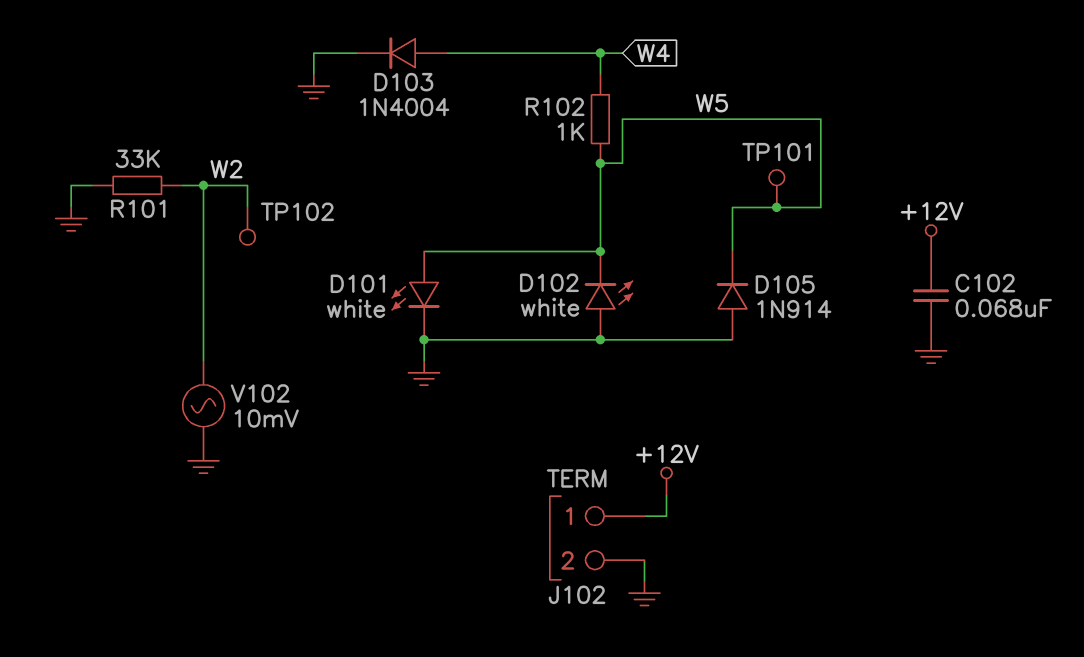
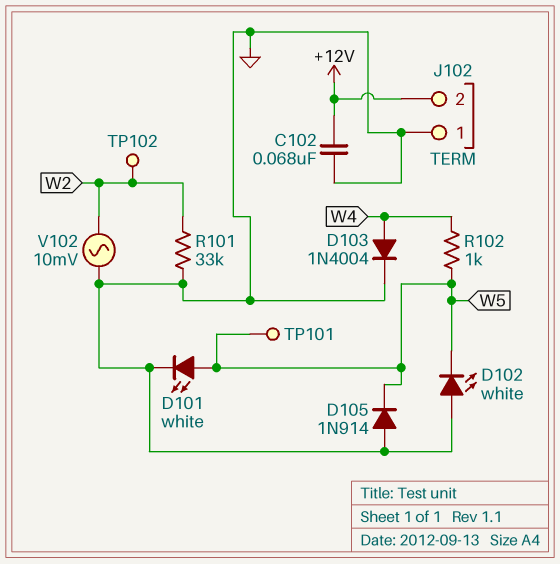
J102 pin 1: +12V -> GND
J102 pin 2: GND -> +12V

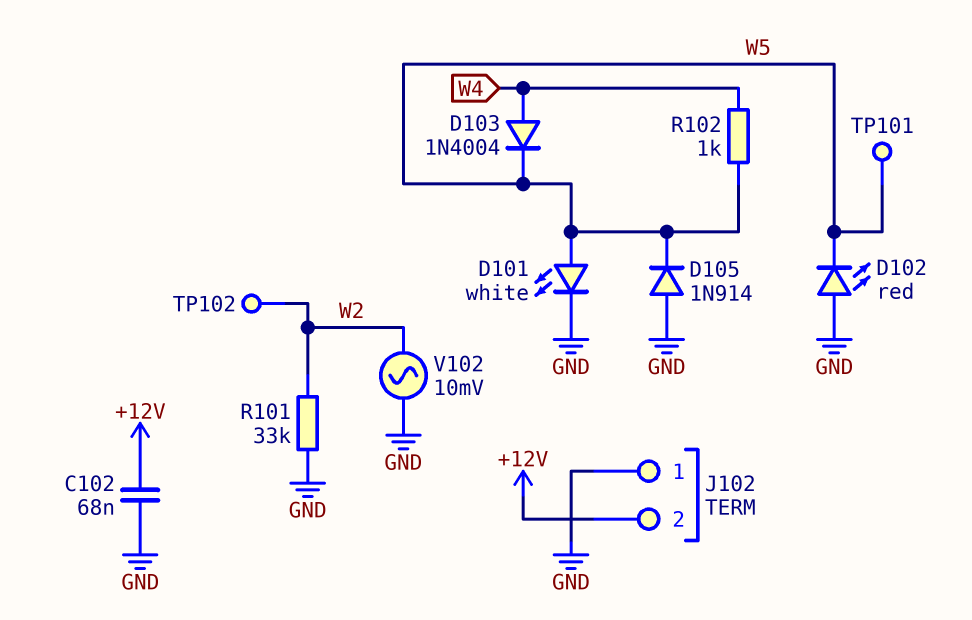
D102: LED white (A GND, K W5) -> LED red (A GND, K W5)
D103: diode 1N4004 (A W4, K GND) -> diode 1N4004 (A W4, K W5)

